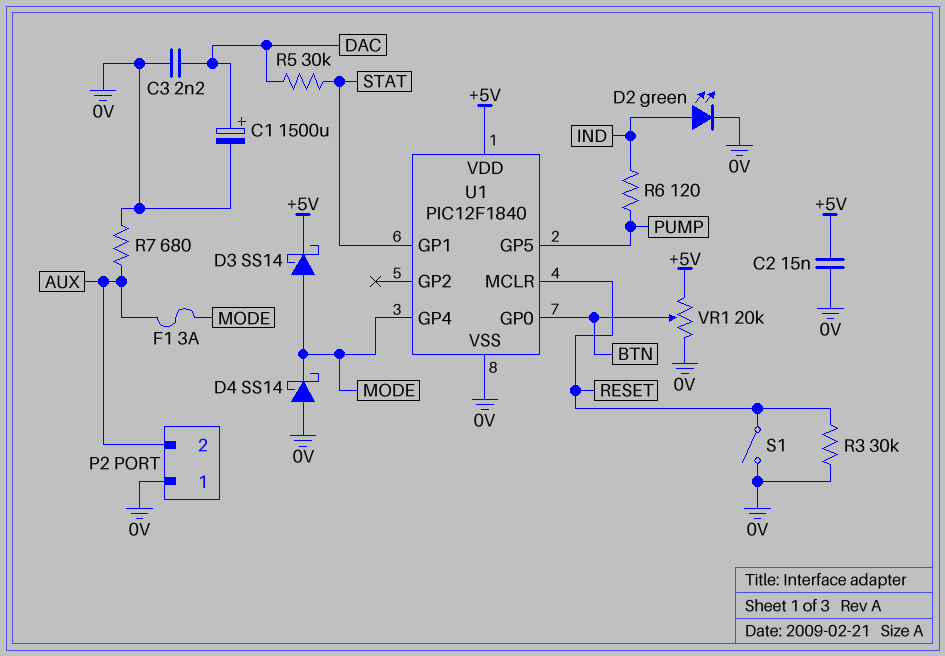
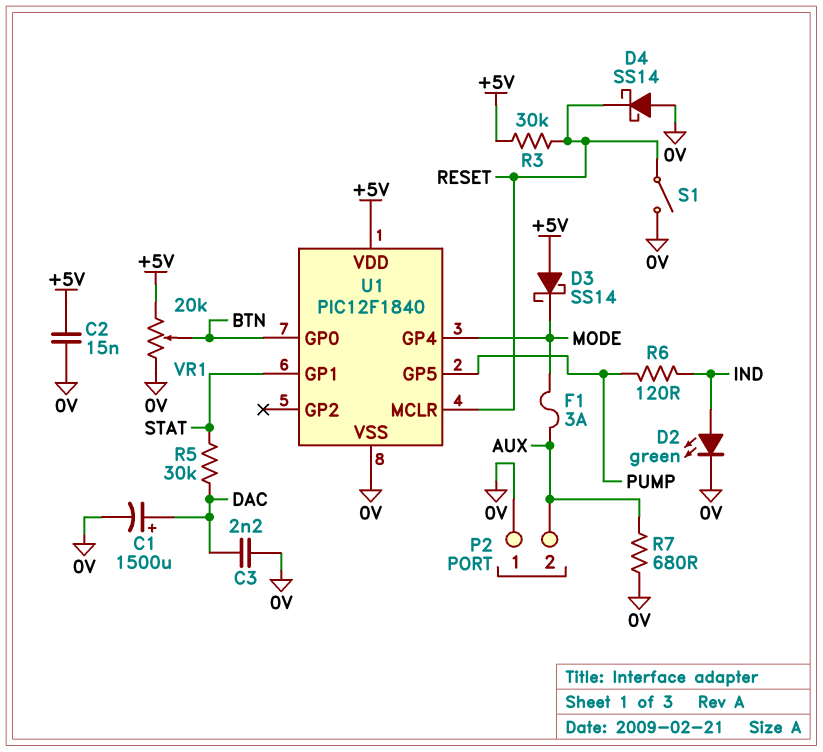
D3: schottky SS14 (A MODE, K +5V) -> schottky SS14 (A +5V, K MODE)
D4: schottky SS14 (A 0V, K MODE) -> schottky SS14 (A 0V, K RESET)
R3: 30k (0V, RESET) -> 30k (+5V, RESET)

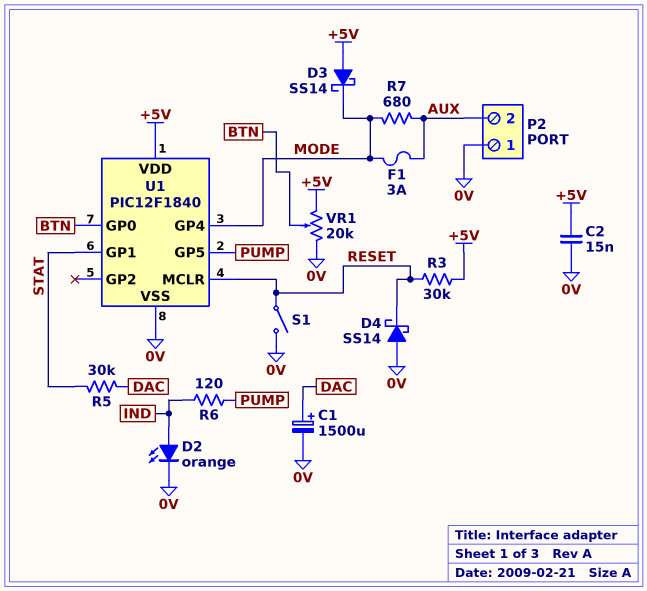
C3: 2.2nF (0V, DAC) -> none
D2: LED green (A IND, K 0V) -> LED orange (A IND, K 0V)
R7: 680 (0V, AUX) -> 680 (AUX, MODE)

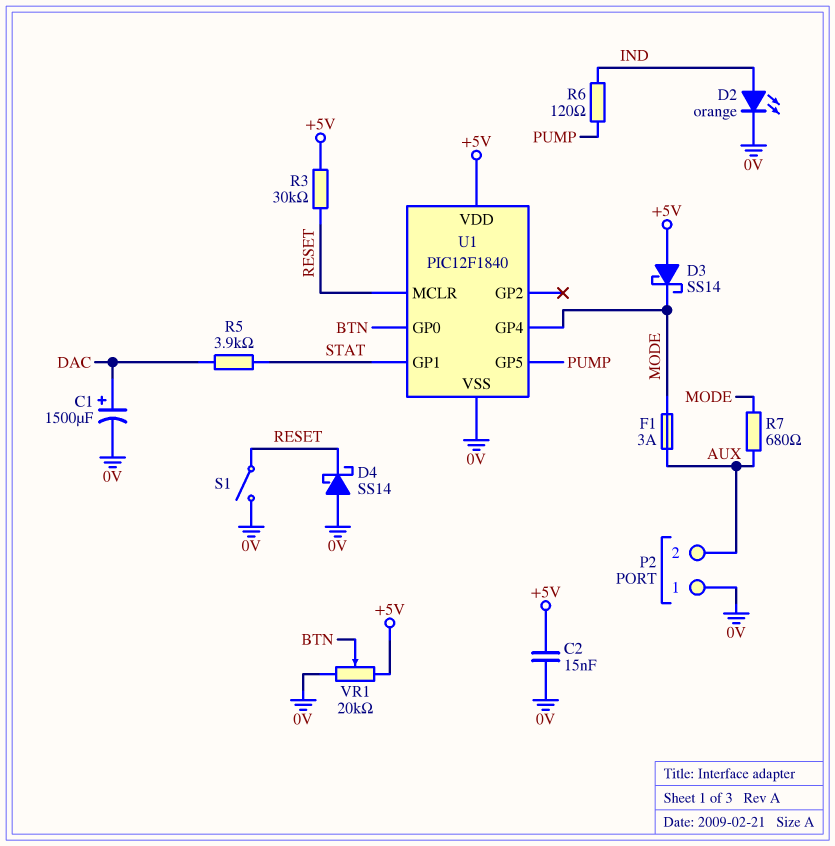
R5: 30k (DAC, STAT) -> 3.9k (DAC, STAT)

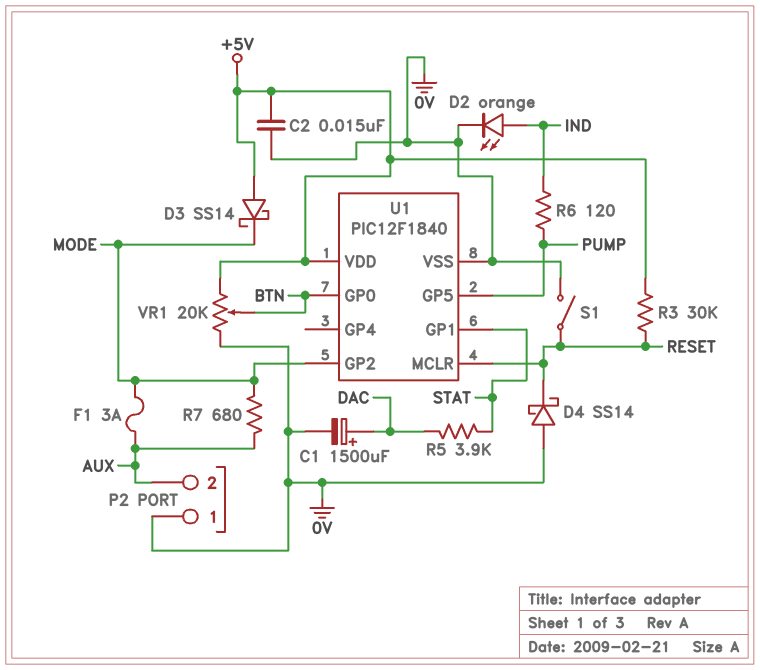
U1 pin GP2: none -> MODE
U1 pin GP4: MODE -> none

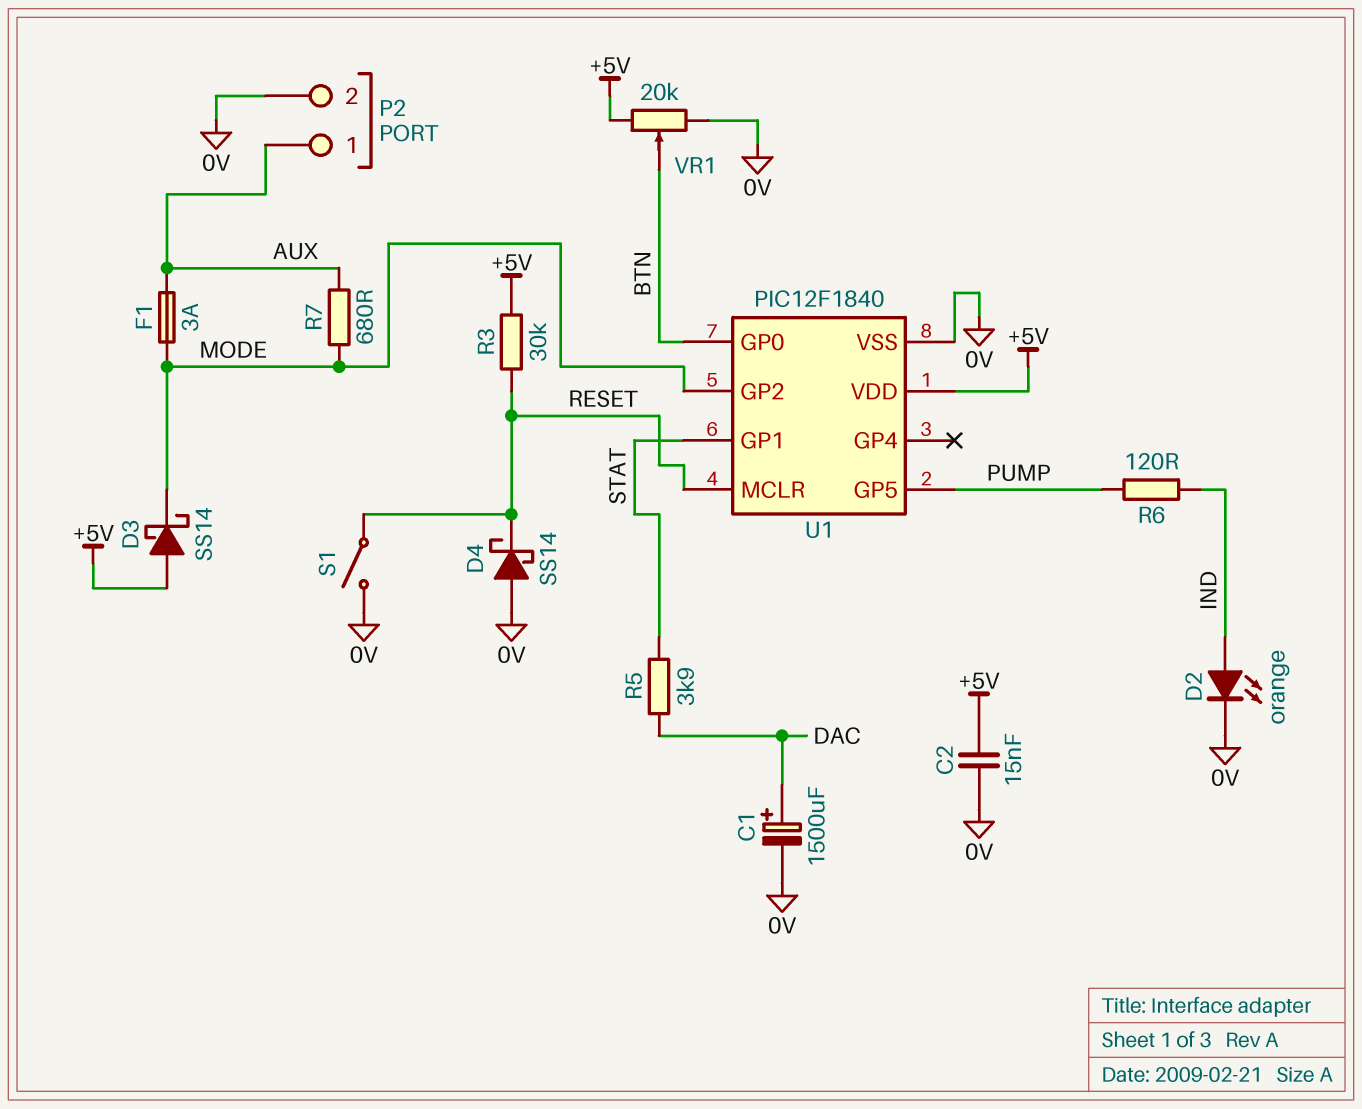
P2 pin 1: 0V -> AUX
P2 pin 2: AUX -> 0V

